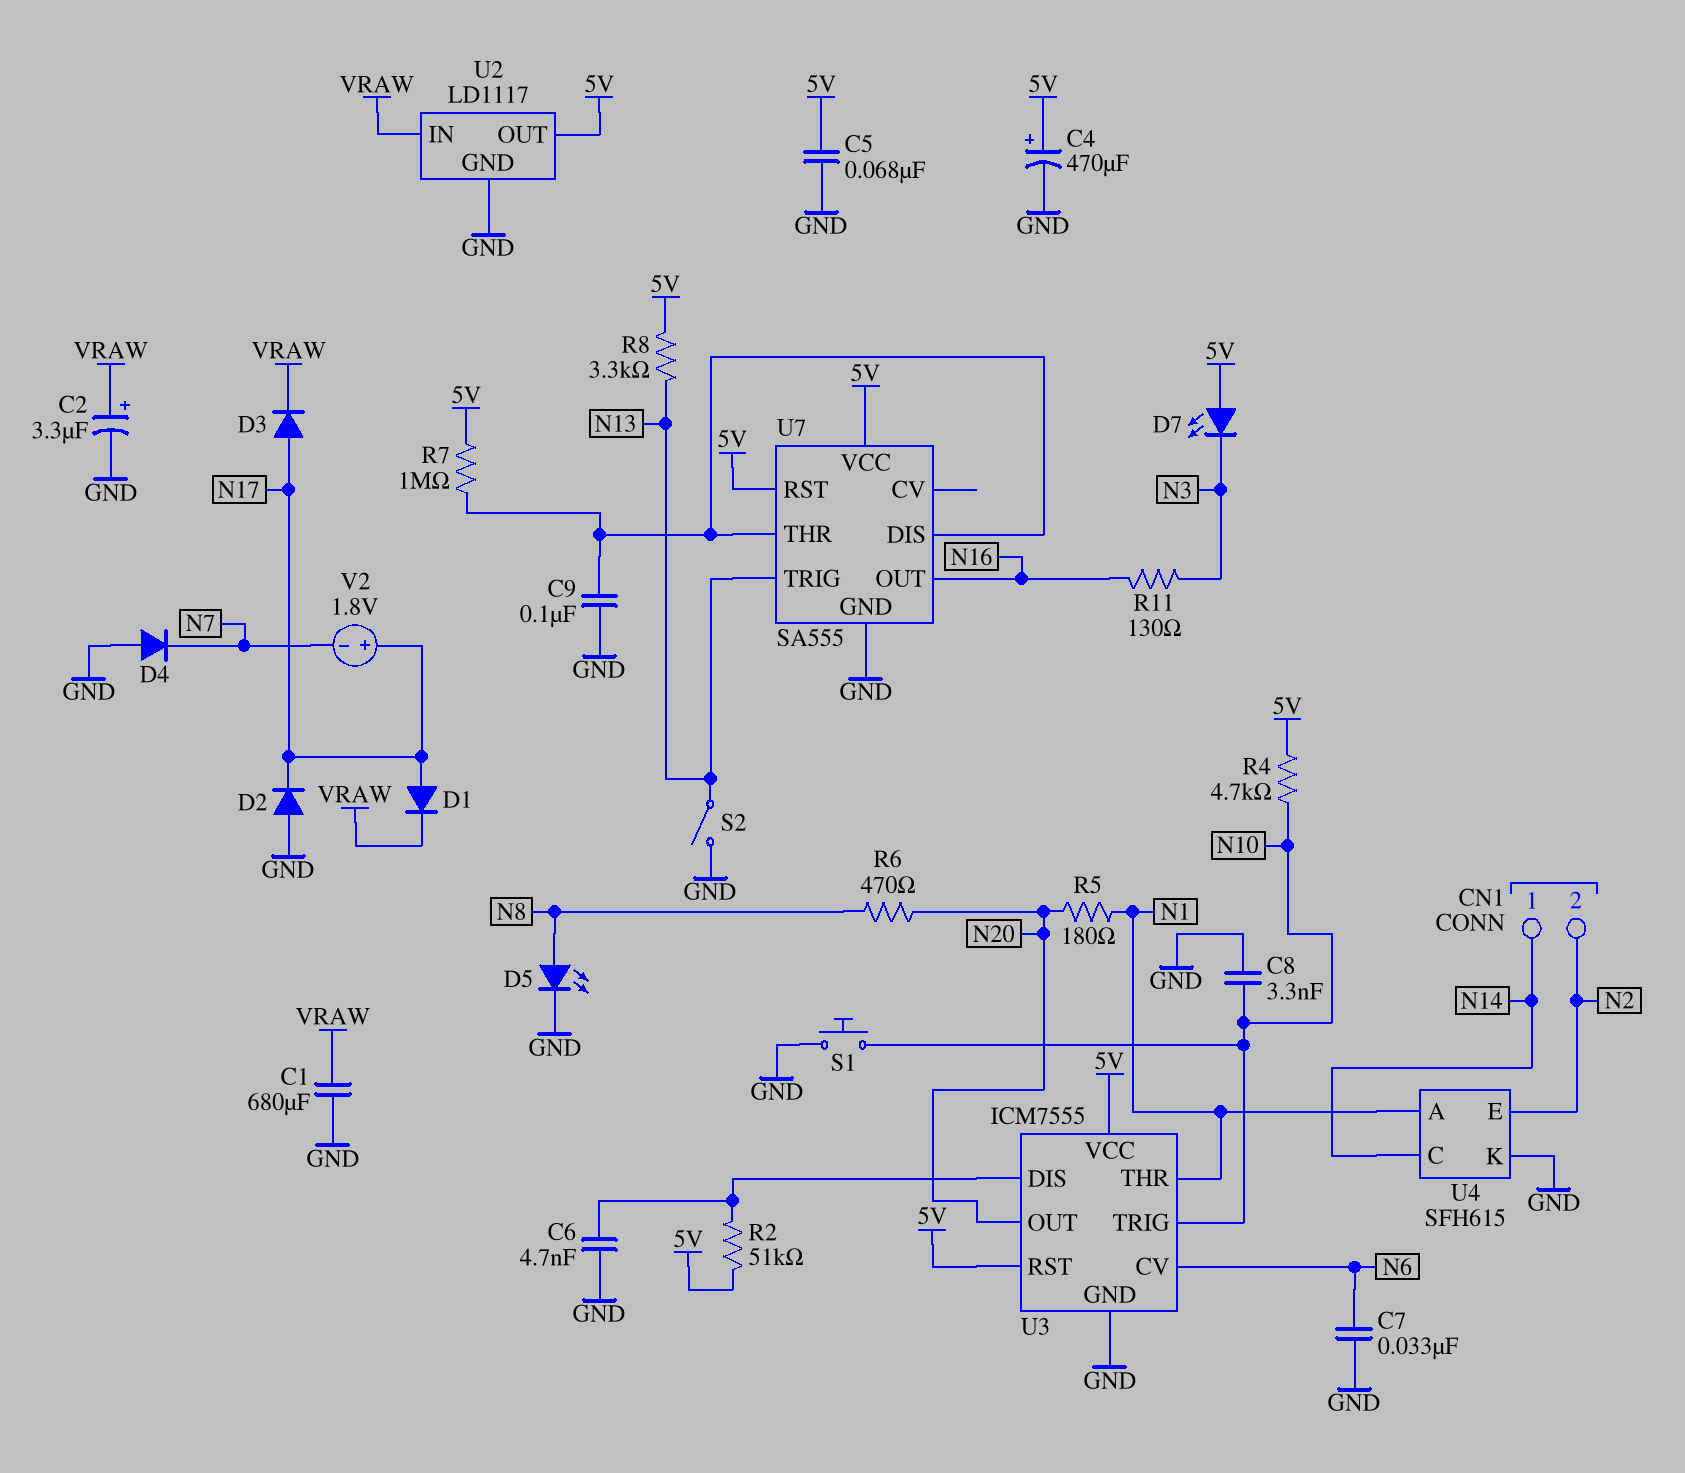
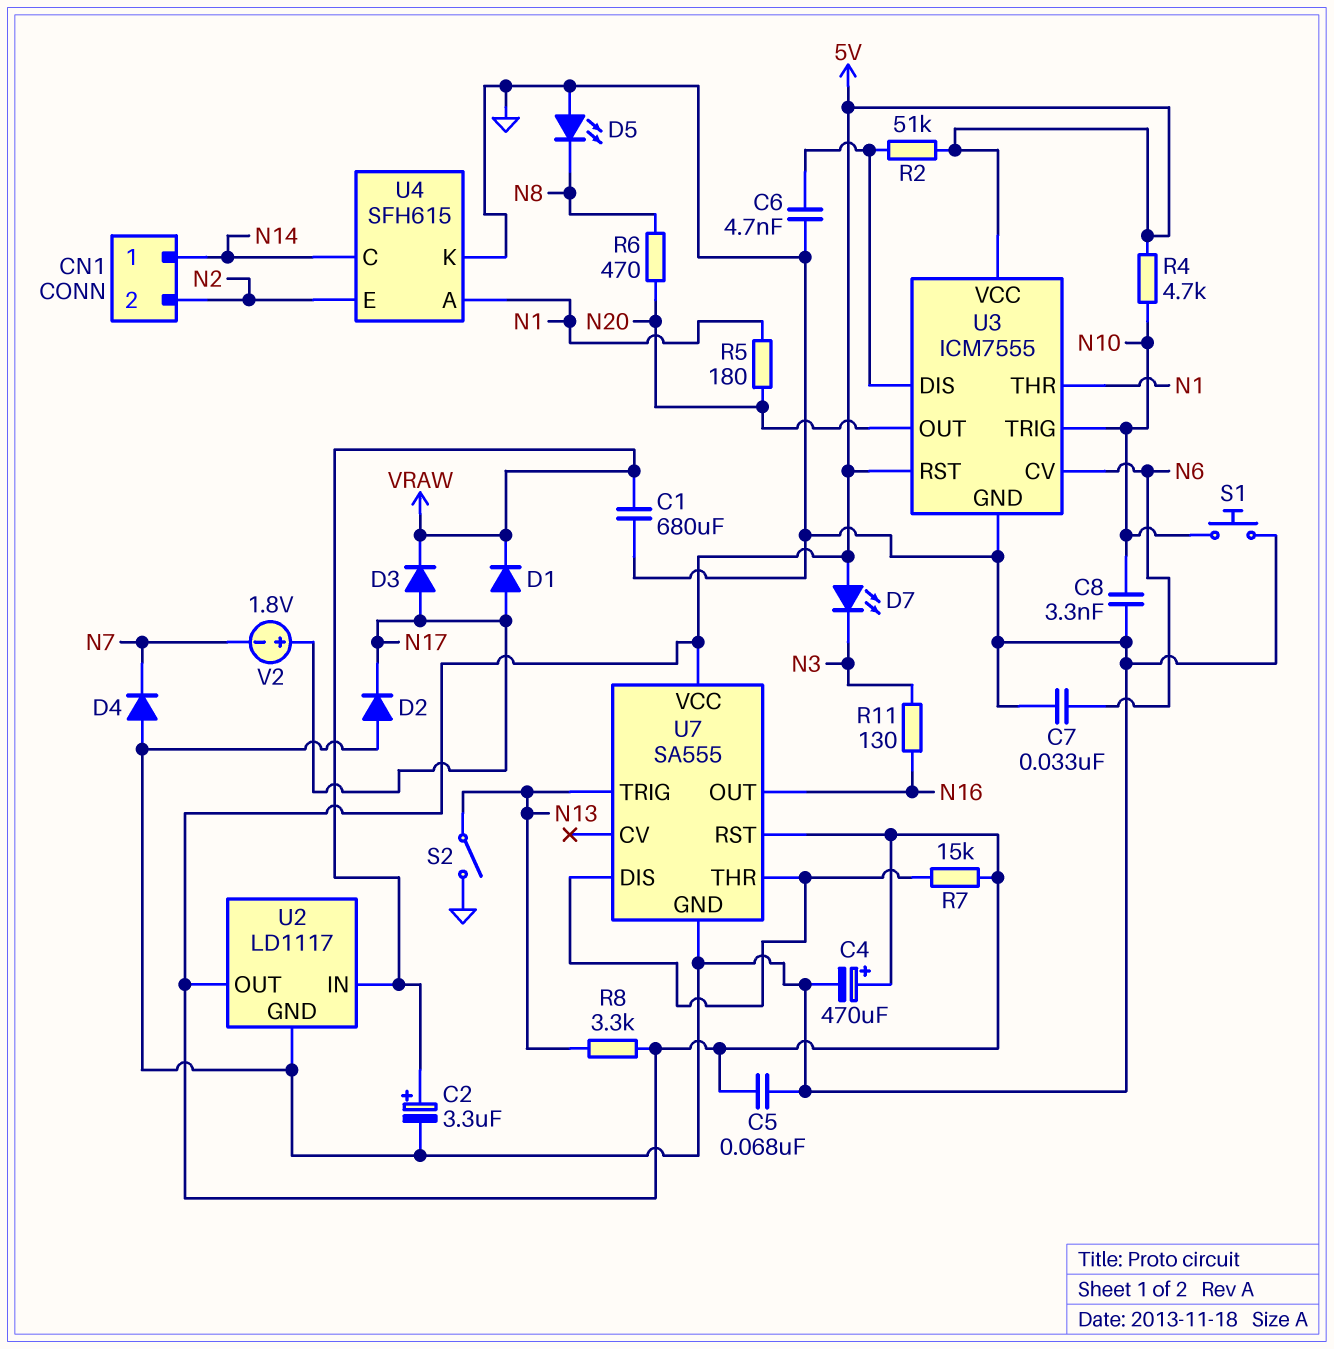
C9: 100nF (GND, U7/DIS) -> none
D5: LED (A N8, K GND) -> LED (A GND, K N8)
R7: 1M (5V, U7/DIS) -> 15k (5V, U7/DIS)

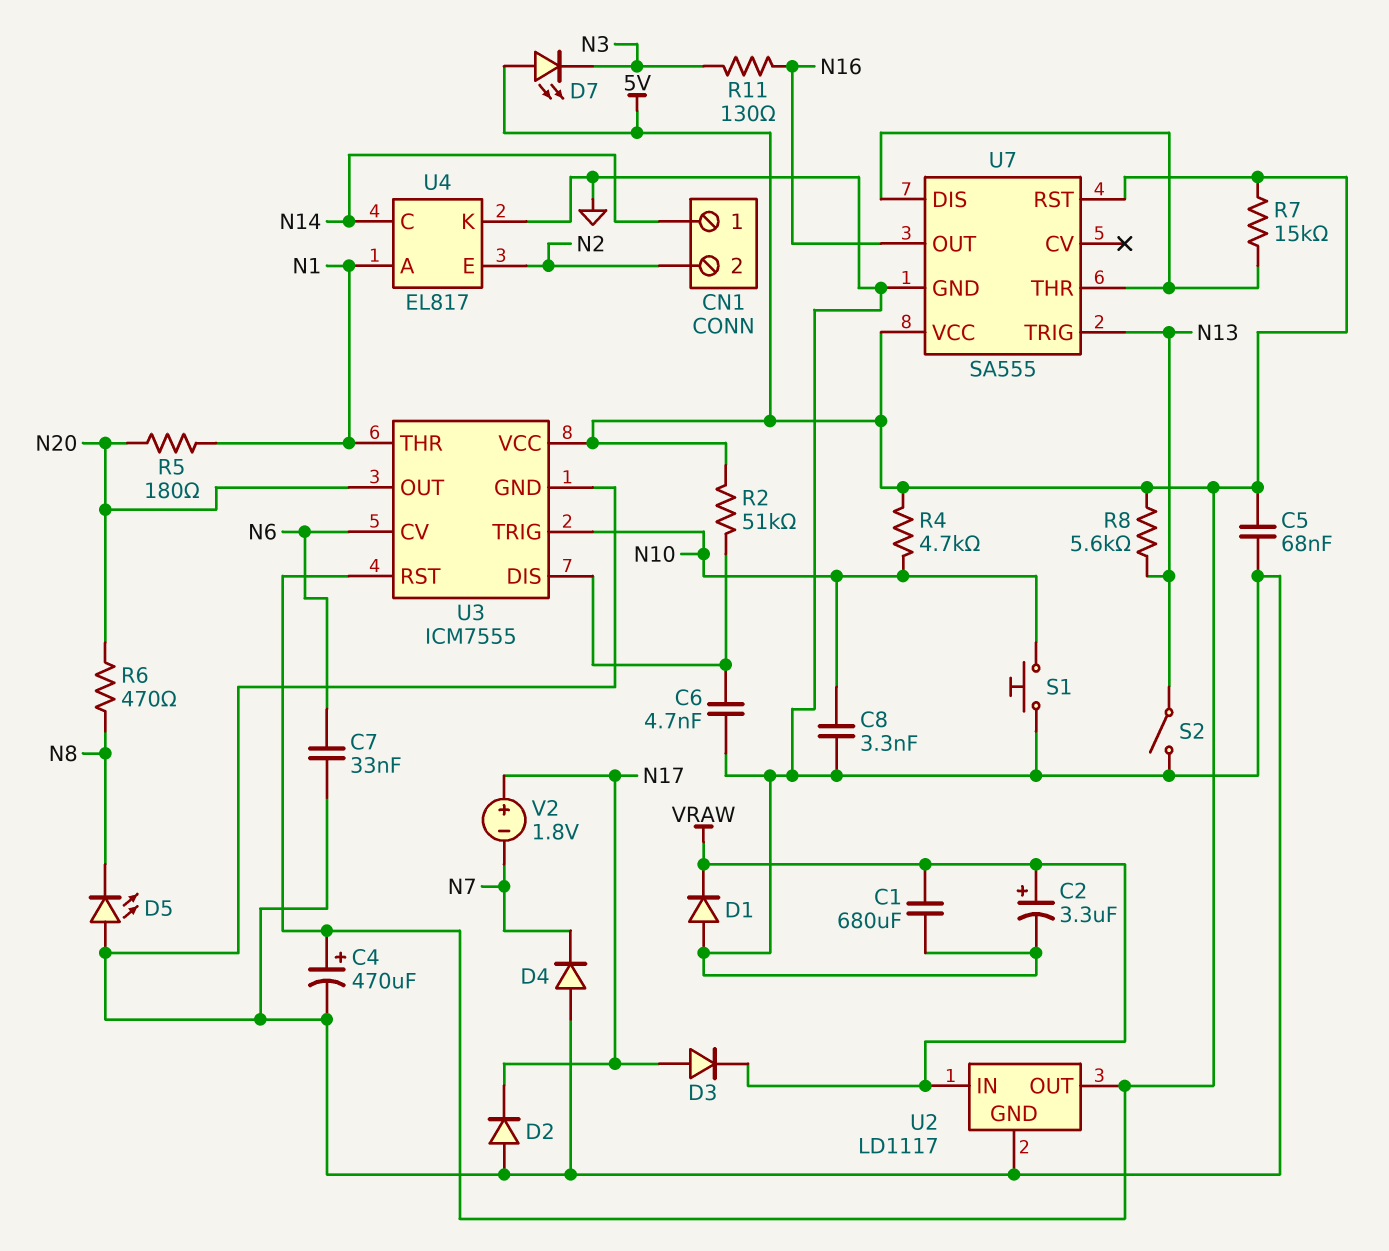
D1: diode (A N17, K VRAW) -> diode (A GND, K VRAW)
R8: 3.3k (5V, N13) -> 5.6k (5V, N13)
U4: SFH615 -> EL817

